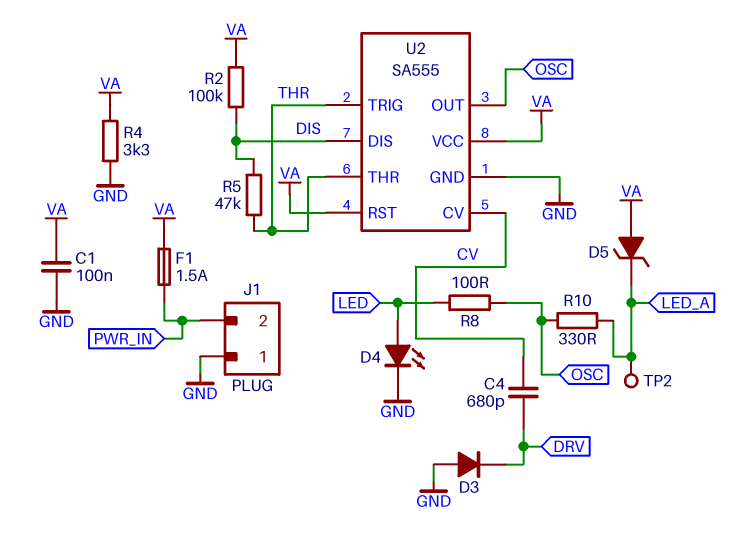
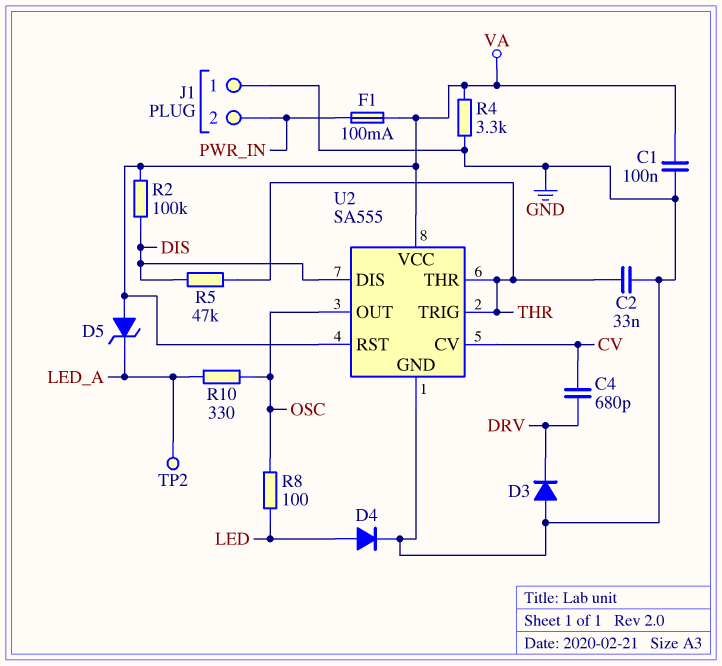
C2: none -> 33nF (GND, THR)
D4: LED (A LED, K GND) -> diode (A LED, K GND)
F1: 1.5A (PWR_IN, VA) -> 100mA (PWR_IN, VA)

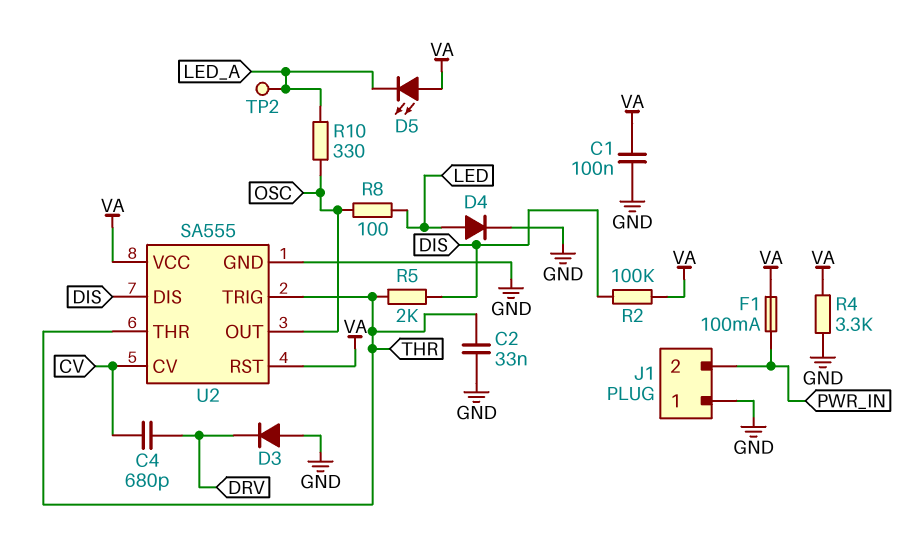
D5: zener (A VA, K LED_A) -> LED (A VA, K LED_A)
R5: 47k (DIS, THR) -> 2k (DIS, THR)

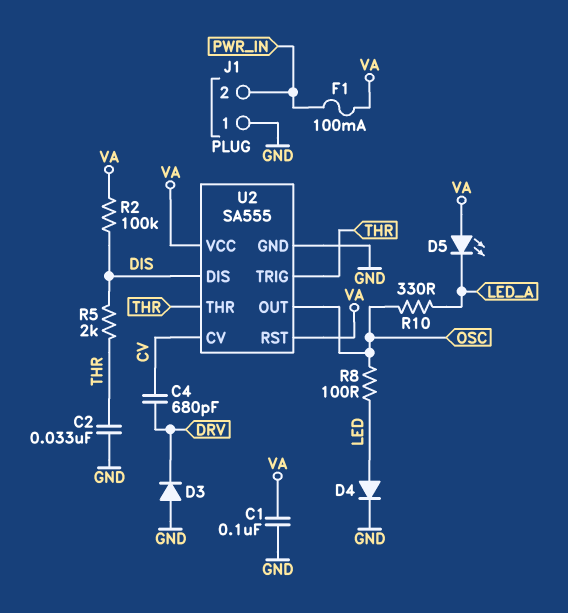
R4: 3.3k (GND, VA) -> none
TP2: test point (LED_A) -> none

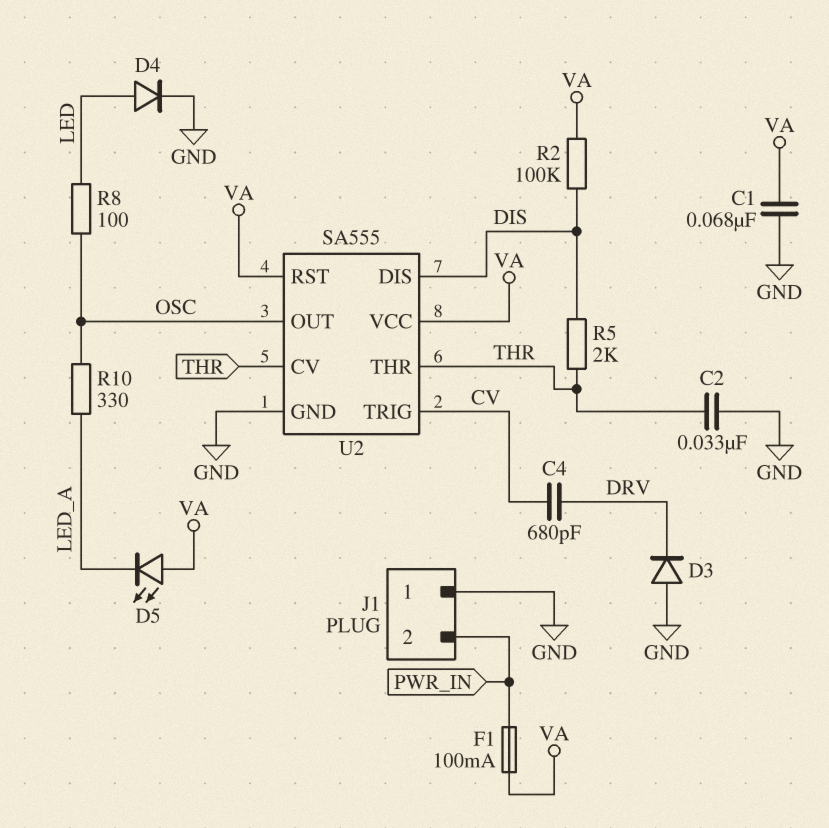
C1: 100nF (GND, VA) -> 68nF (GND, VA)
U2 pin CV: CV -> THR
U2 pin TRIG: THR -> CV

